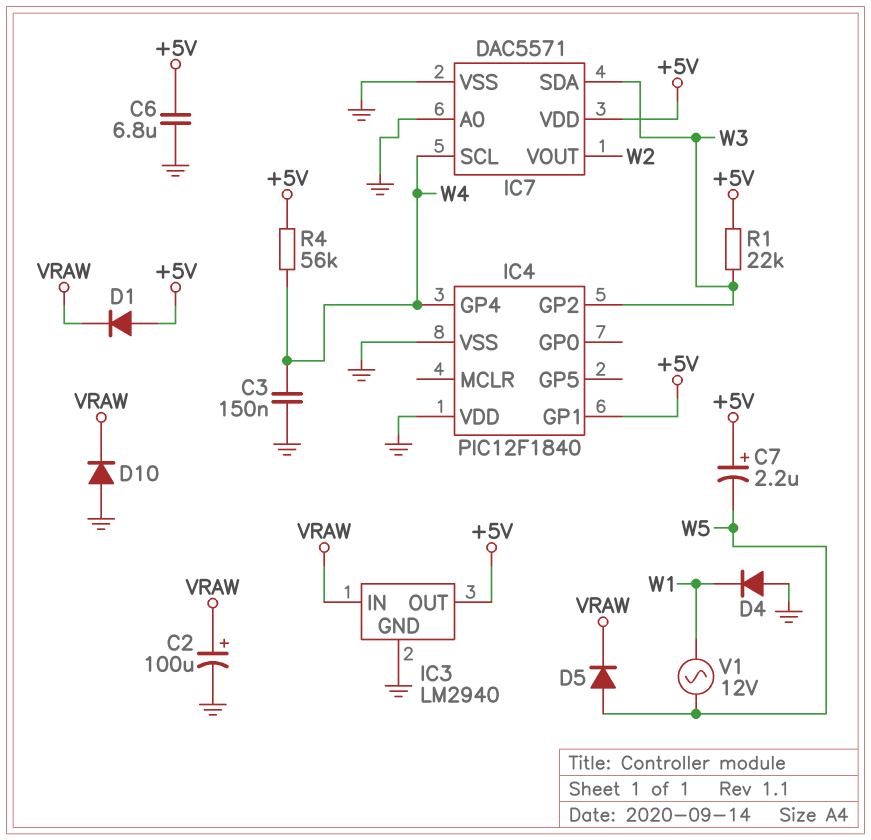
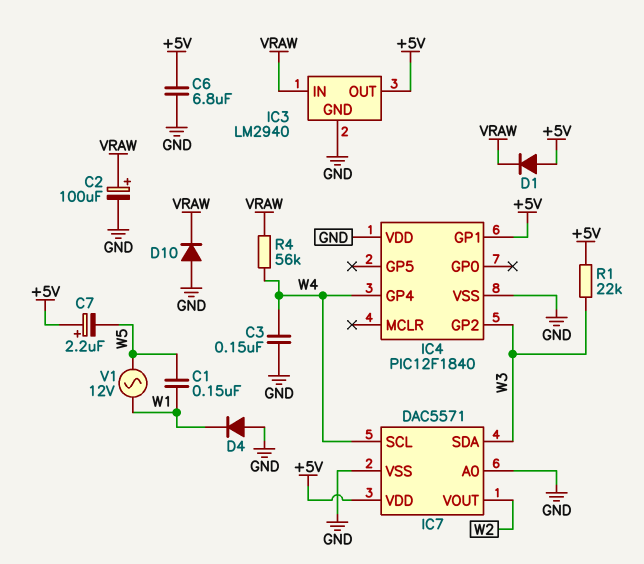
C1: none -> 150nF (W1, W5)
D5: diode (A W5, K VRAW) -> none
R4: 56k (+5V, W4) -> 56k (VRAW, W4)

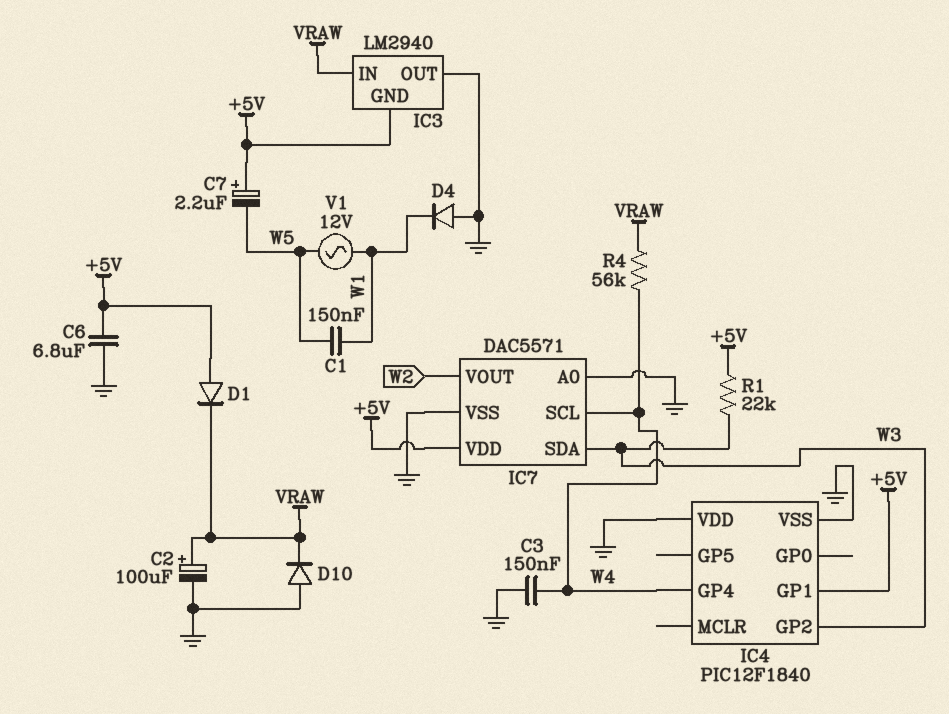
IC3 pin GND: GND -> +5V
IC3 pin OUT: +5V -> GND

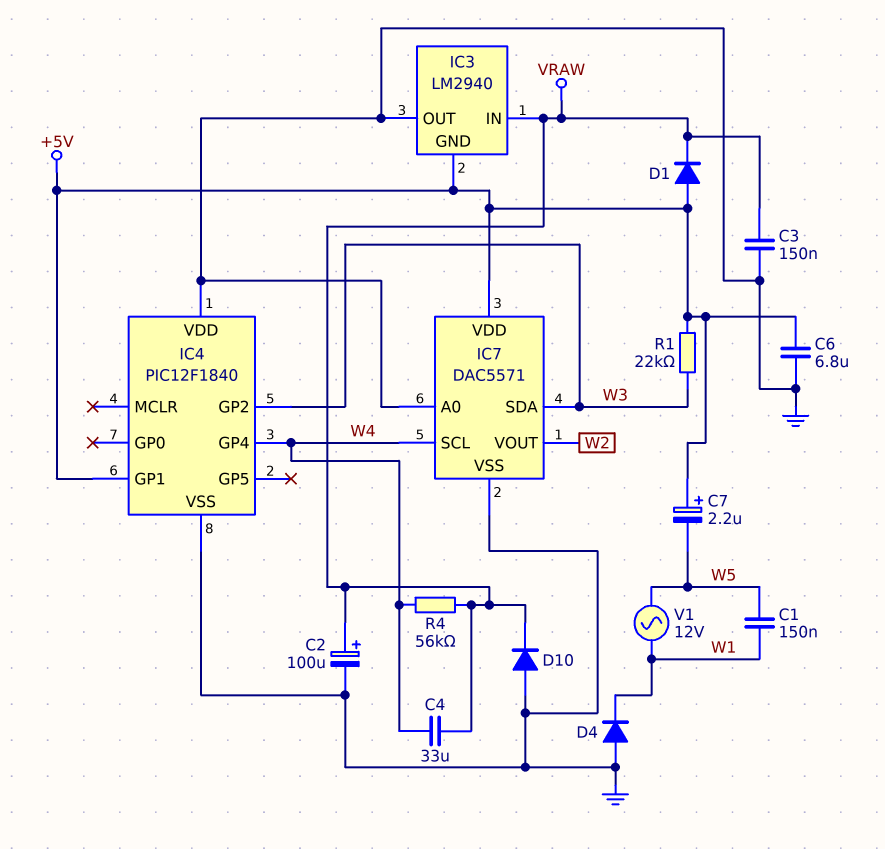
C3: 150nF (GND, W4) -> 150nF (GND, VRAW)
C4: none -> 33uF (VRAW, W4)

